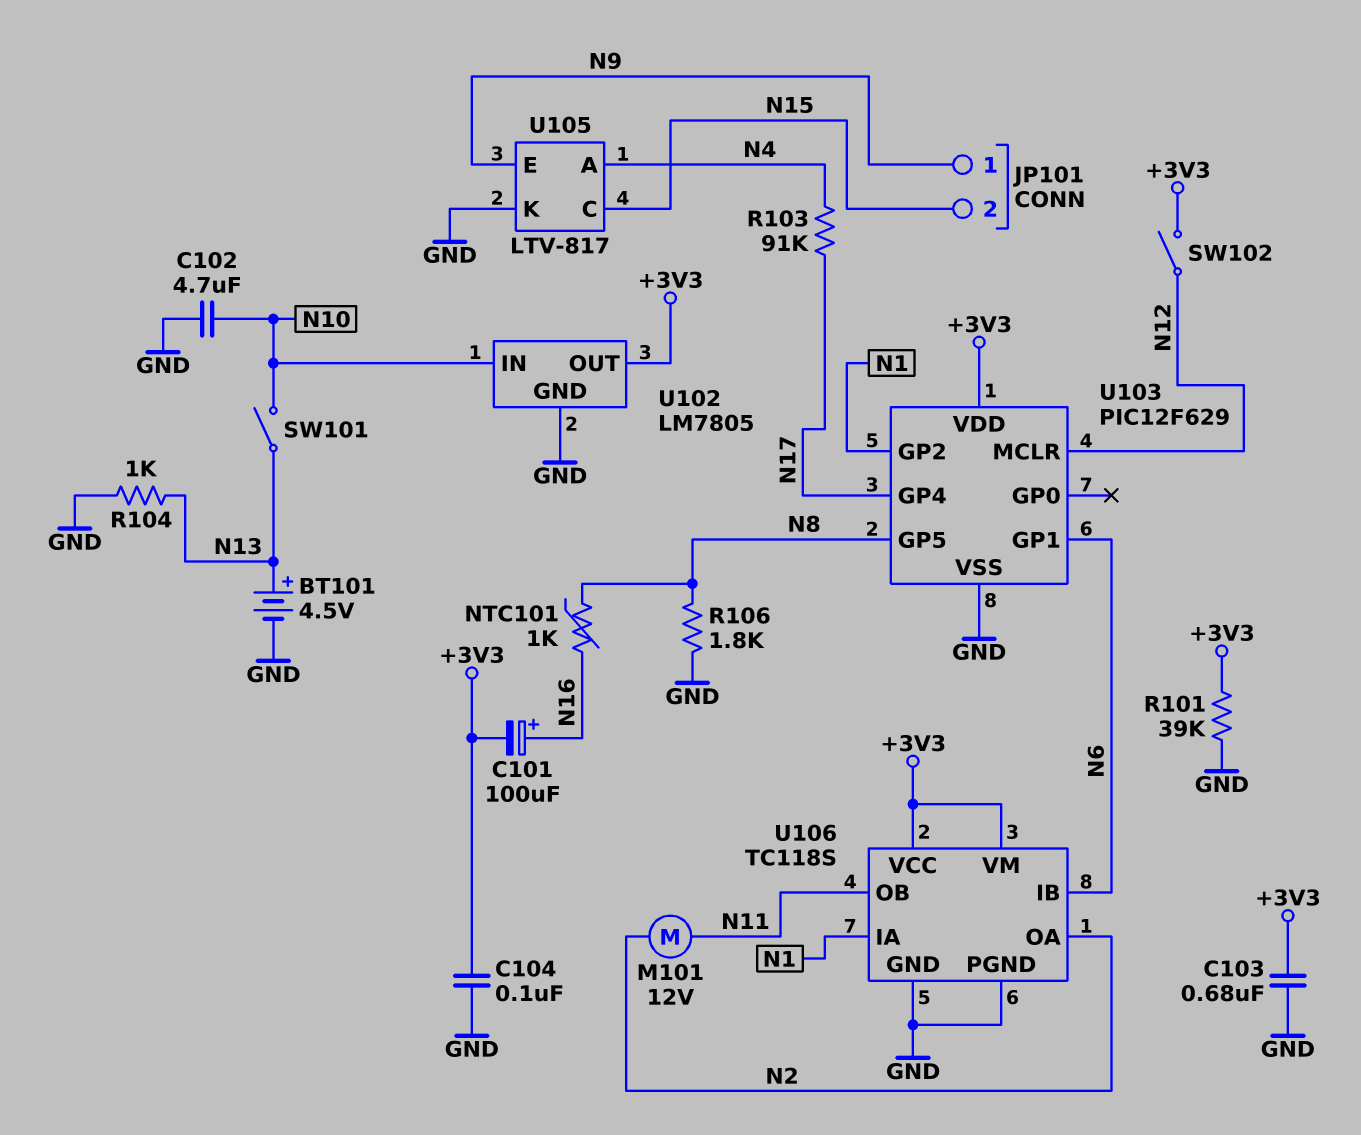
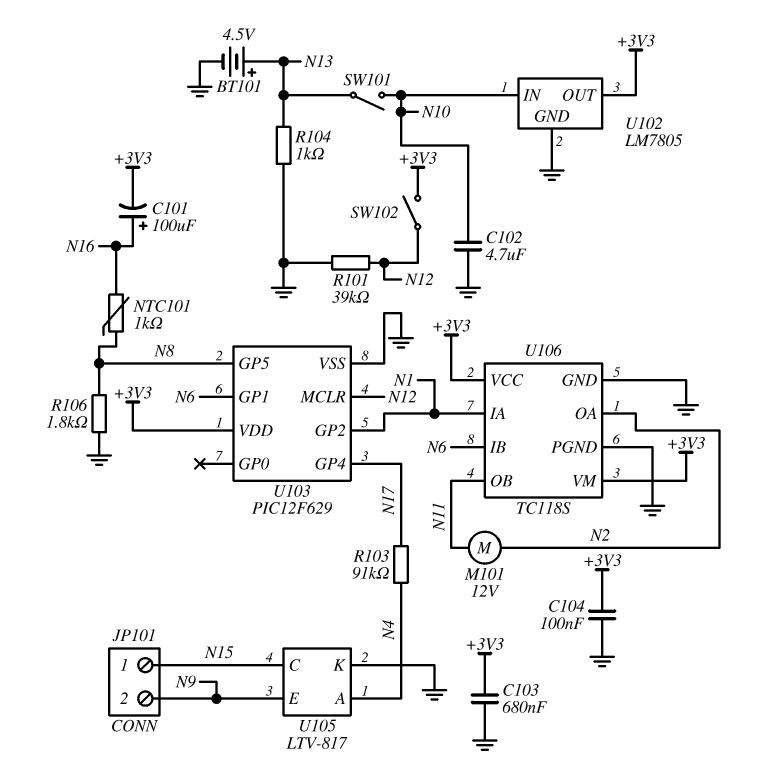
JP101 pin 1: N9 -> N15
JP101 pin 2: N15 -> N9
R101: 39k (+3V3, GND) -> 39k (GND, N12)

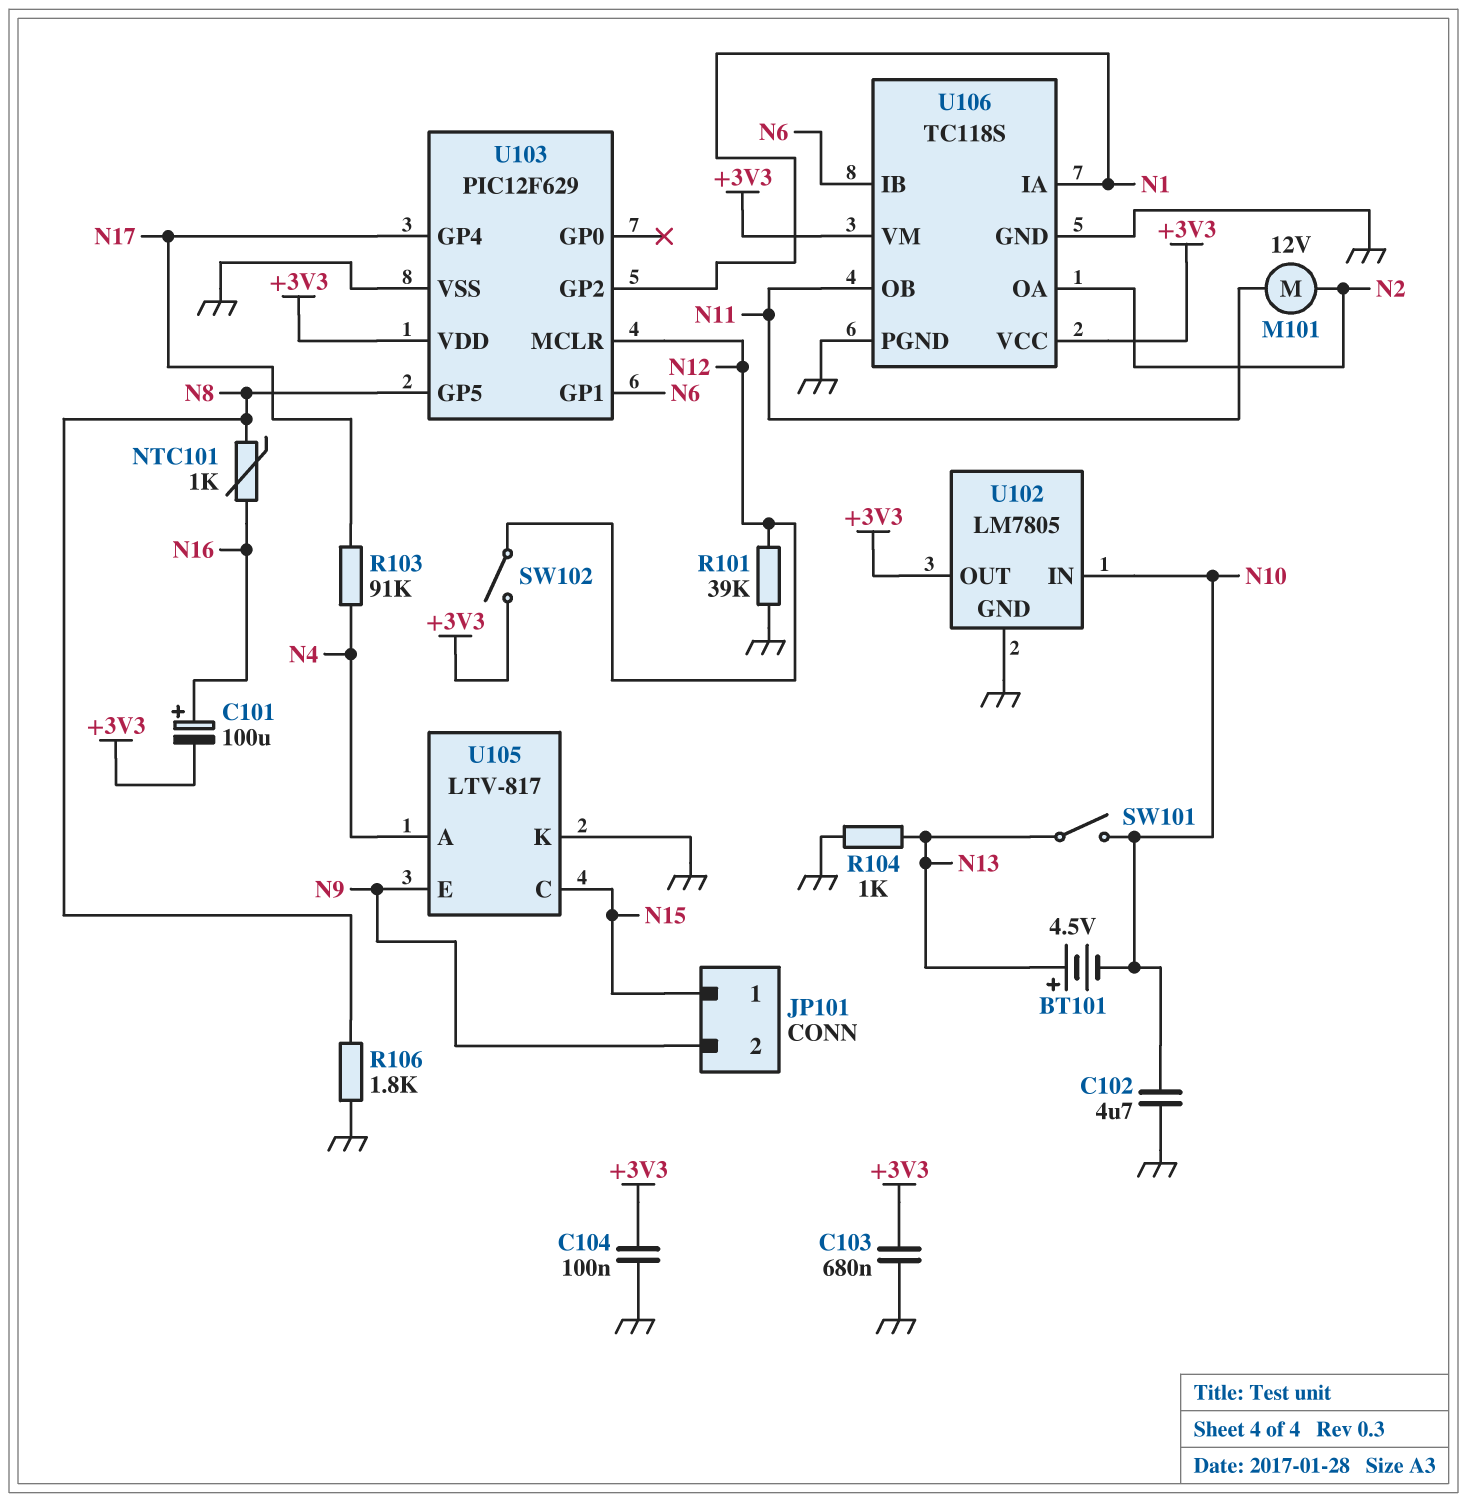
BT101: 4.5V (plus N13, minus GND) -> 4.5V (plus N13, minus N10)

